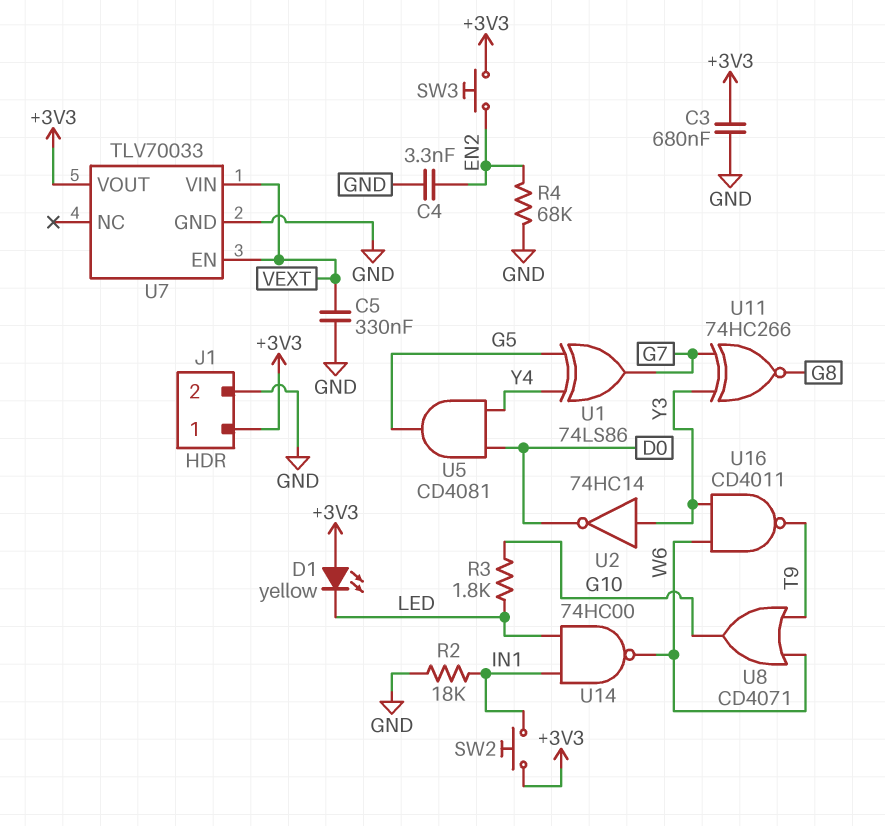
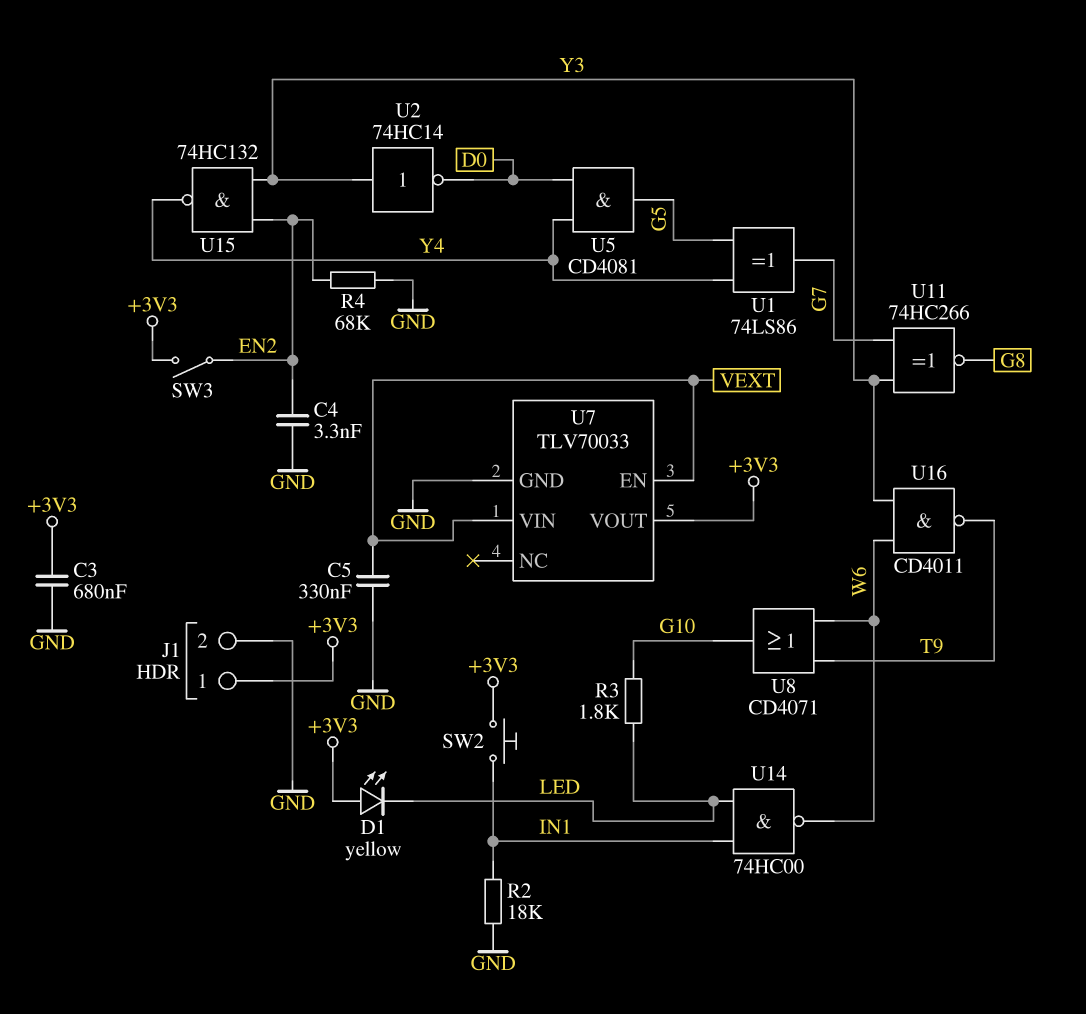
SW3: button (+3V3, EN2) -> switch (+3V3, EN2)
U15: none -> NAND 74HC132 (in EN2, in Y3, out Y4)

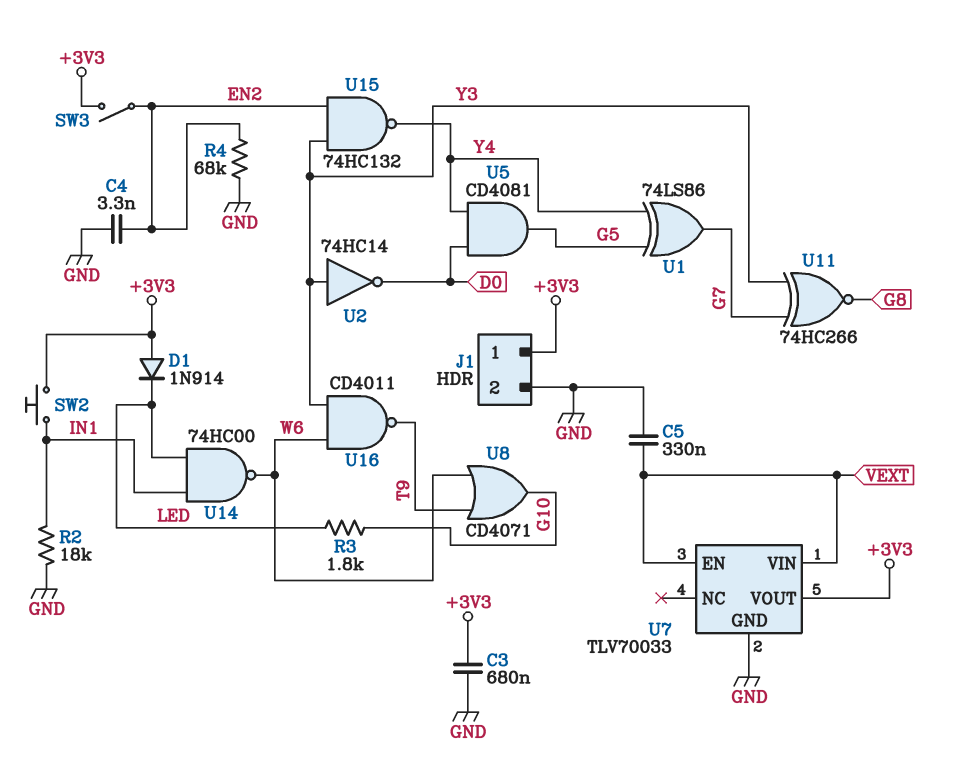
D1: LED yellow (A +3V3, K LED) -> diode 1N914 (A +3V3, K LED)

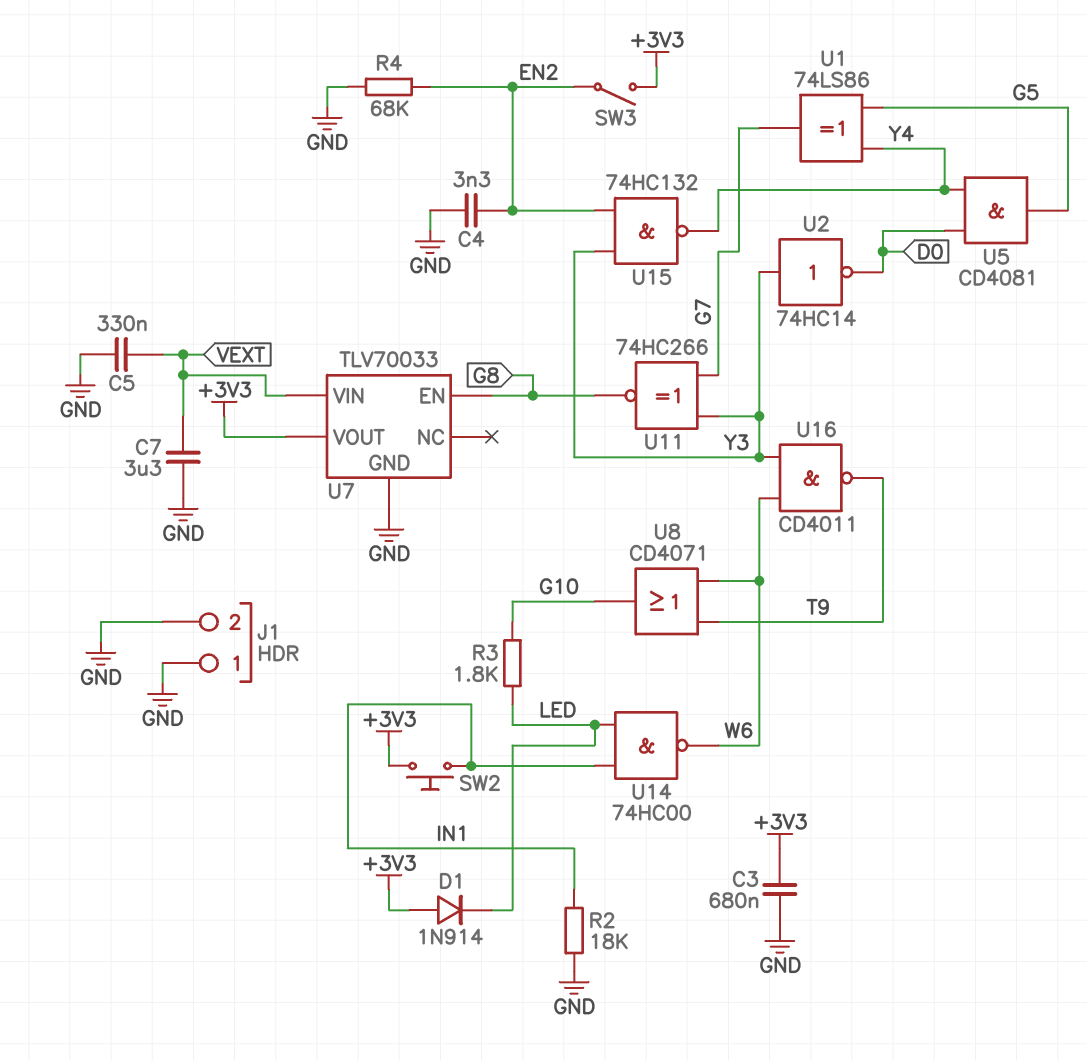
C7: none -> 3.3uF (GND, VEXT)
J1 pin 1: +3V3 -> GND
U7 pin EN: VEXT -> G8

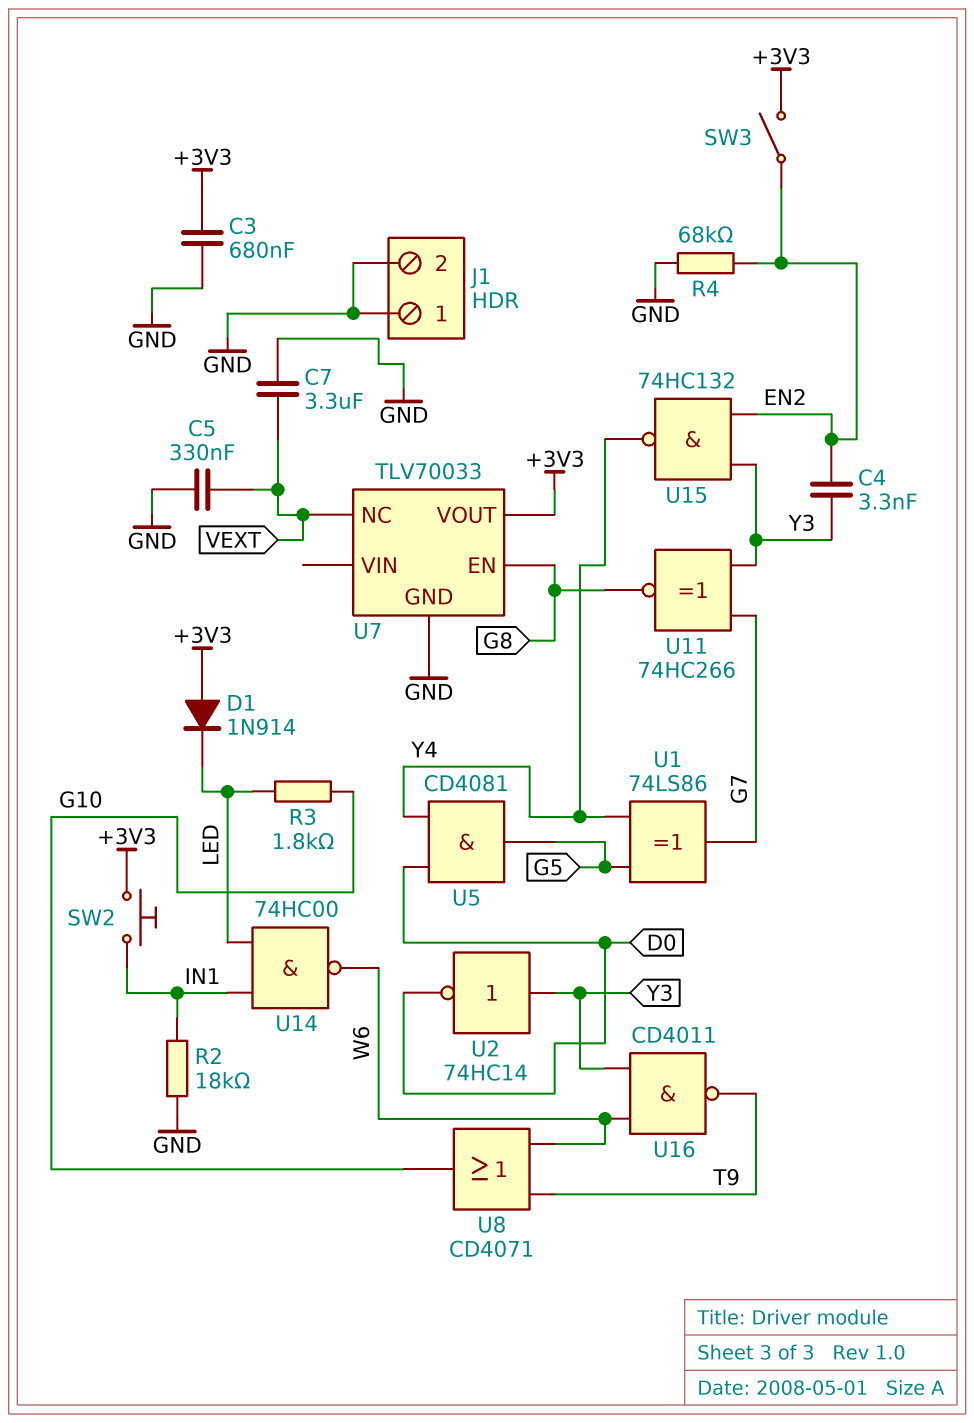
C4: 3.3nF (EN2, GND) -> 3.3nF (EN2, Y3)
U7 pin NC: none -> VEXT
U7 pin VIN: VEXT -> none

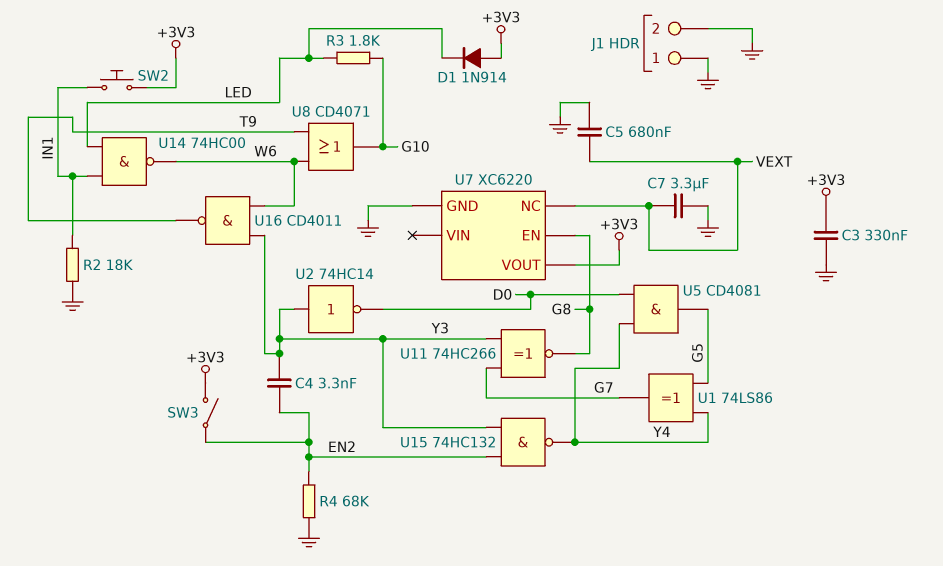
C3: 680nF (+3V3, GND) -> 330nF (+3V3, GND)
C5: 330nF (GND, VEXT) -> 680nF (GND, VEXT)
U7: TLV70033 -> XC6220

